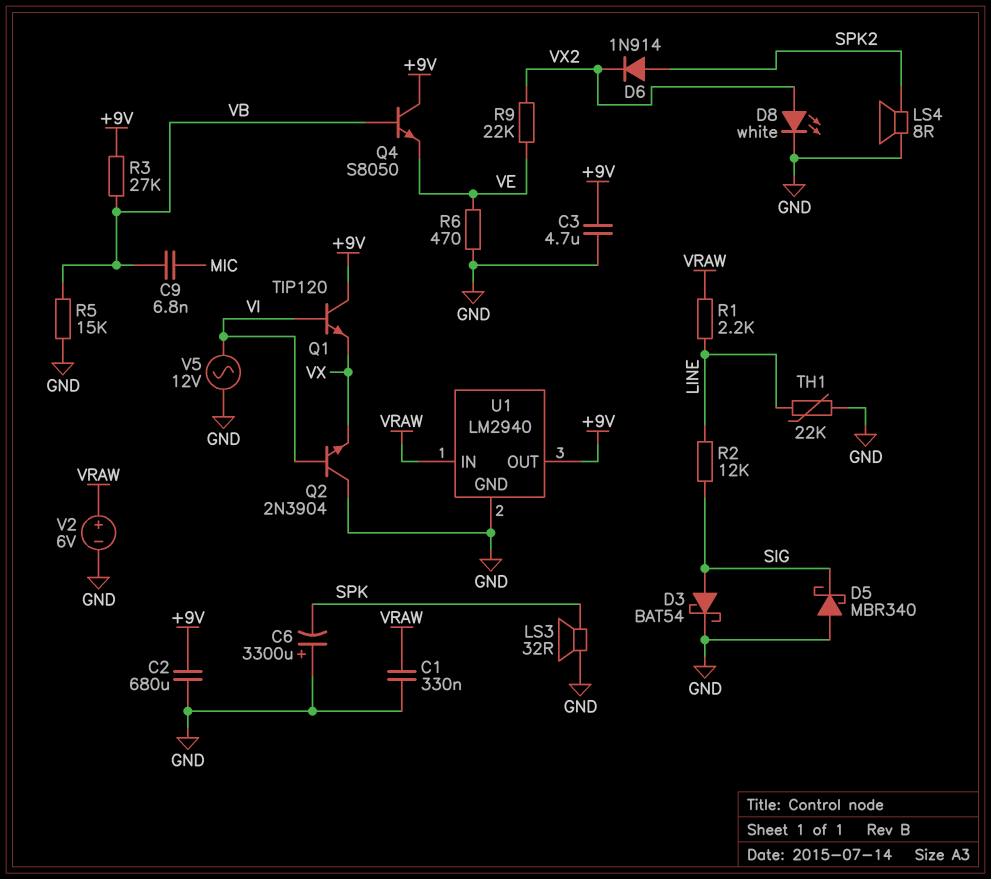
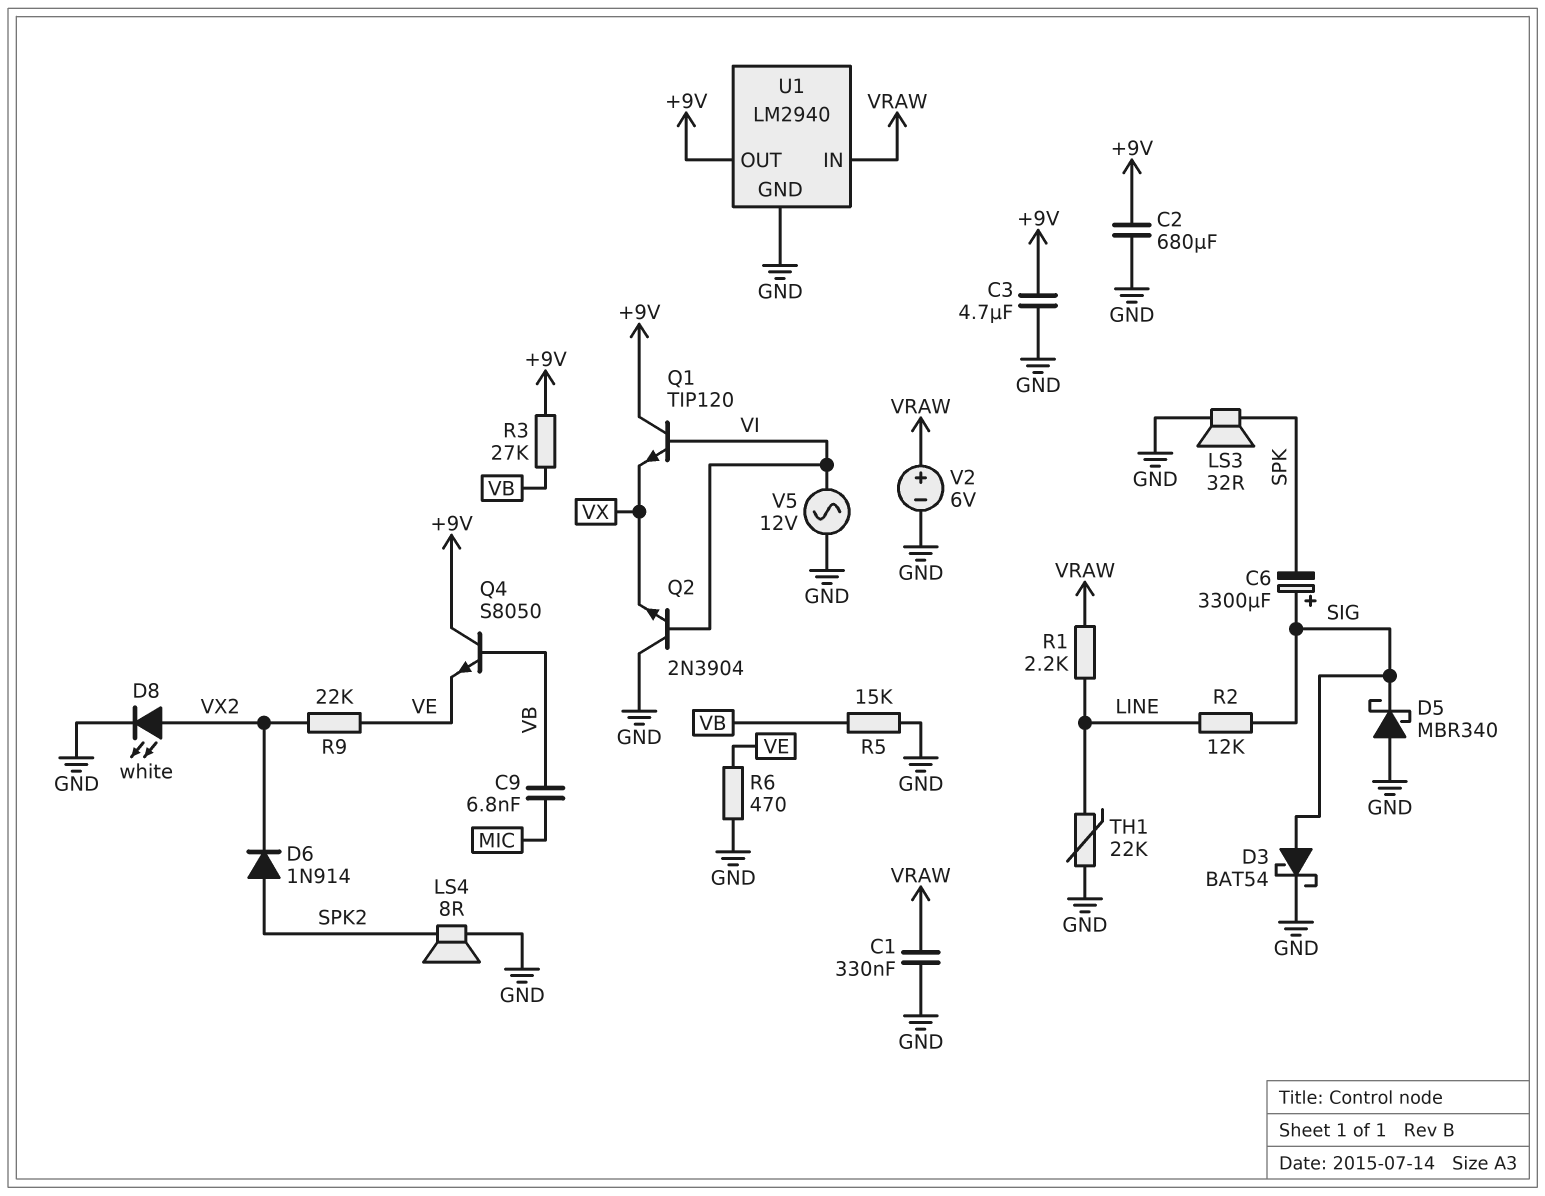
C6: 3300uF (plus GND, minus SPK) -> 3300uF (plus SIG, minus SPK)

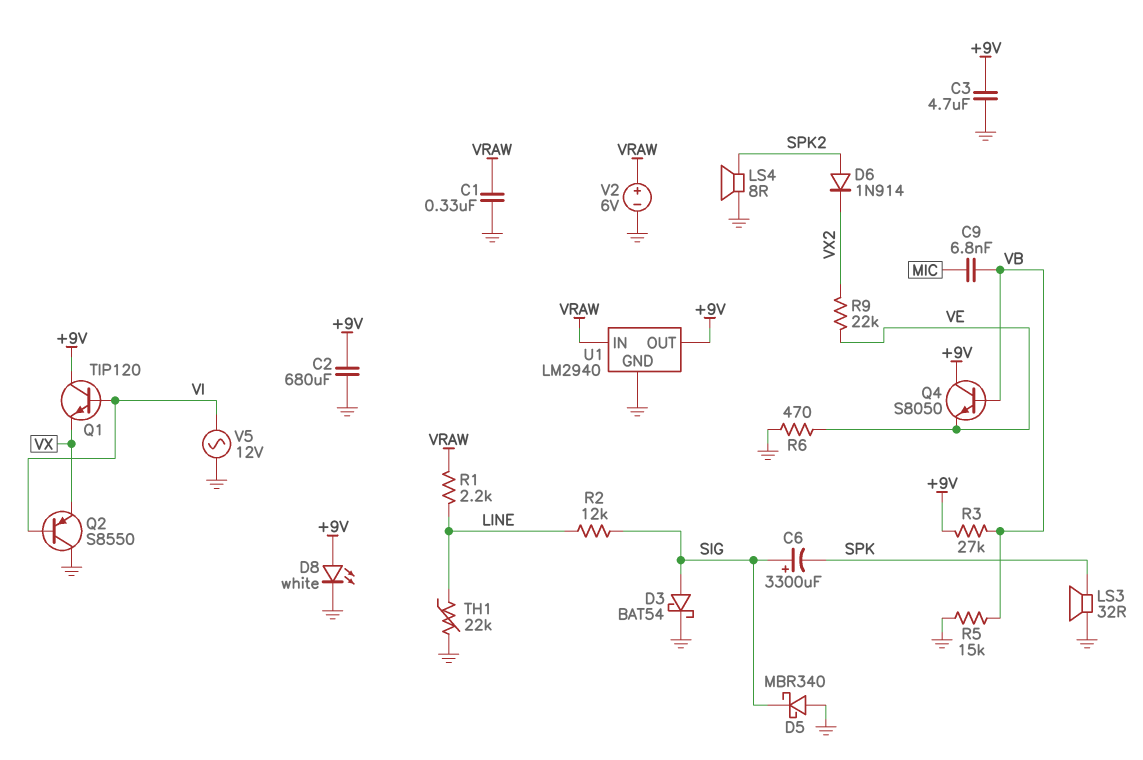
D8: LED white (A VX2, K GND) -> LED white (A +9V, K GND)
Q2: NPN 2N3904 (B VI, C GND, E VX) -> PNP S8550 (B VI, C GND, E VX)

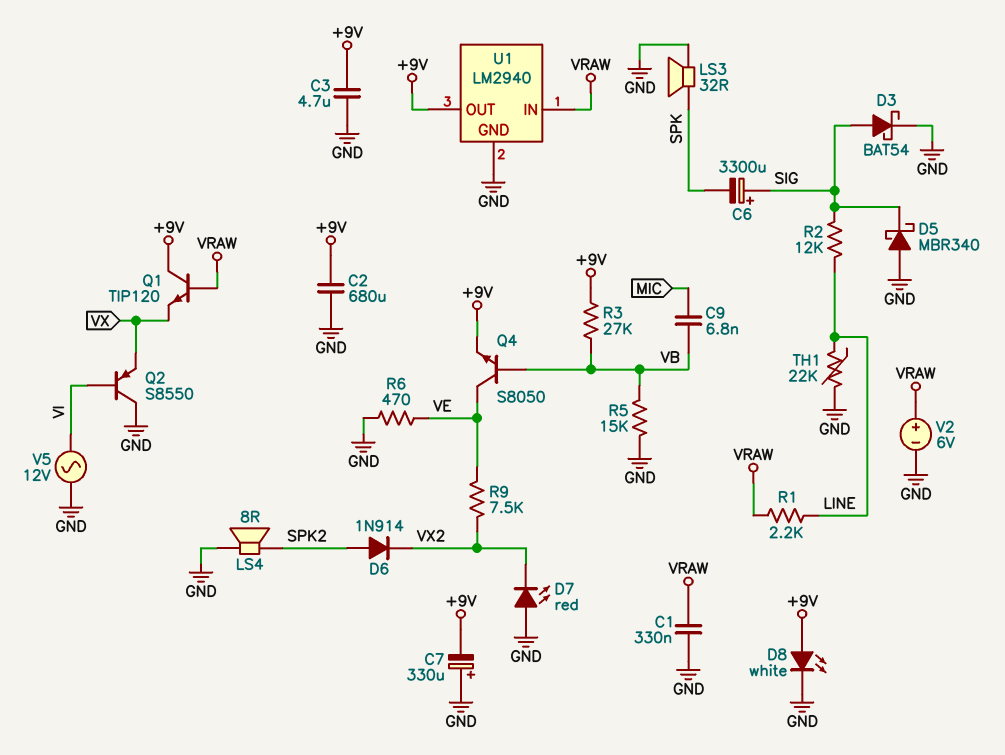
C7: none -> 330uF (plus GND, minus +9V)
D7: none -> LED red (A GND, K VX2)
Q1: NPN TIP120 (B VI, C +9V, E VX) -> NPN TIP120 (B VRAW, C +9V, E VX)
Q4: NPN S8050 (B VB, C +9V, E VE) -> NPN S8050 (B VB, C VE, E +9V)
R9: 22k (VE, VX2) -> 7.5k (VE, VX2)

